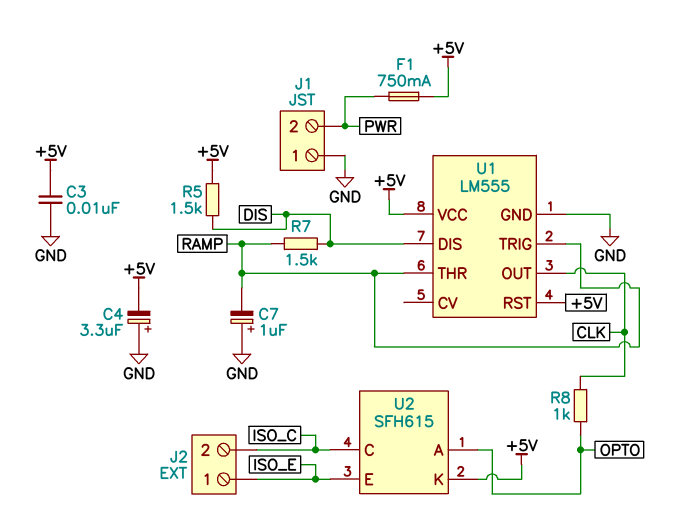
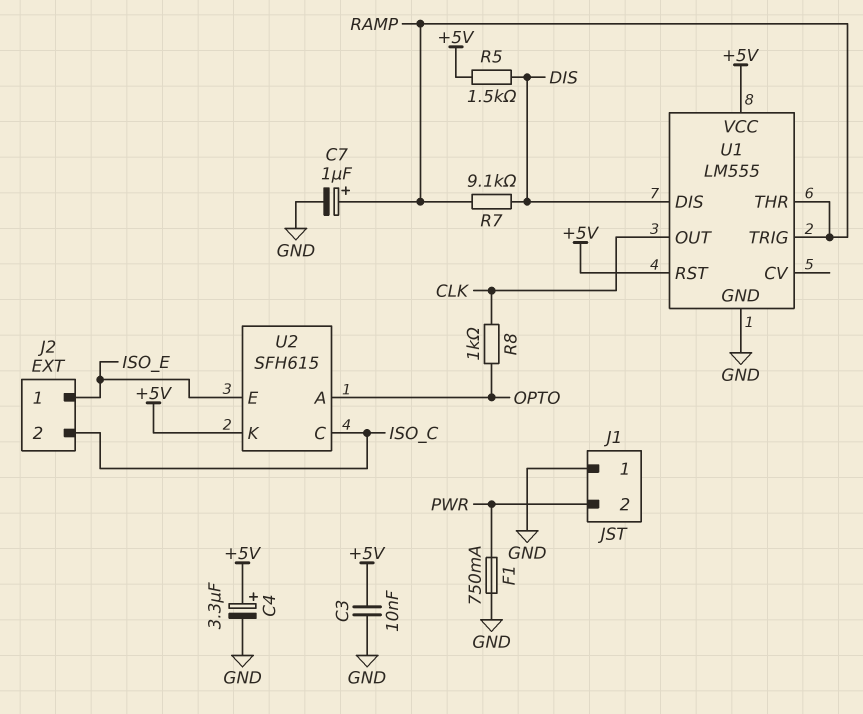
C4: 3.3uF (plus GND, minus +5V) -> 3.3uF (plus +5V, minus GND)
C7: 1uF (plus GND, minus RAMP) -> 1uF (plus RAMP, minus GND)
F1: 750mA (+5V, PWR) -> 750mA (GND, PWR)
R7: 1.5k (DIS, RAMP) -> 9.1k (DIS, RAMP)

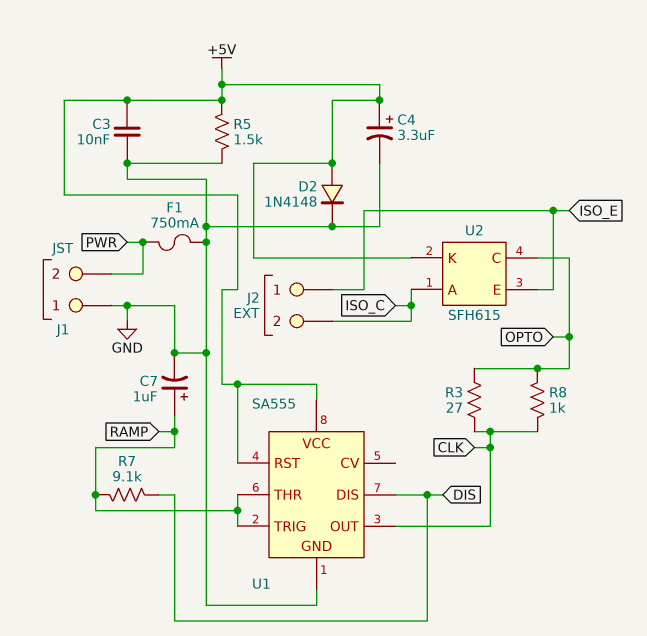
D2: none -> diode 1N4148 (A +5V, K GND)
R3: none -> 27 (CLK, OPTO)
R5: 1.5k (+5V, DIS) -> 1.5k (+5V, GND)
U1: LM555 -> SA555
U2 pin A: OPTO -> ISO_C
U2 pin C: ISO_C -> OPTO

